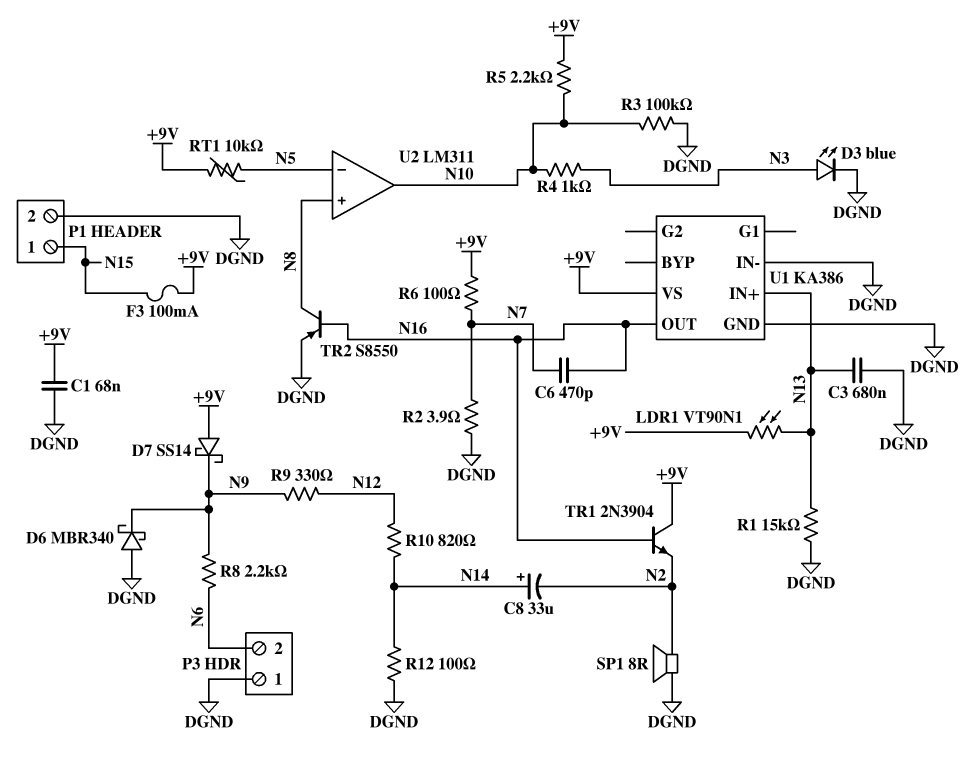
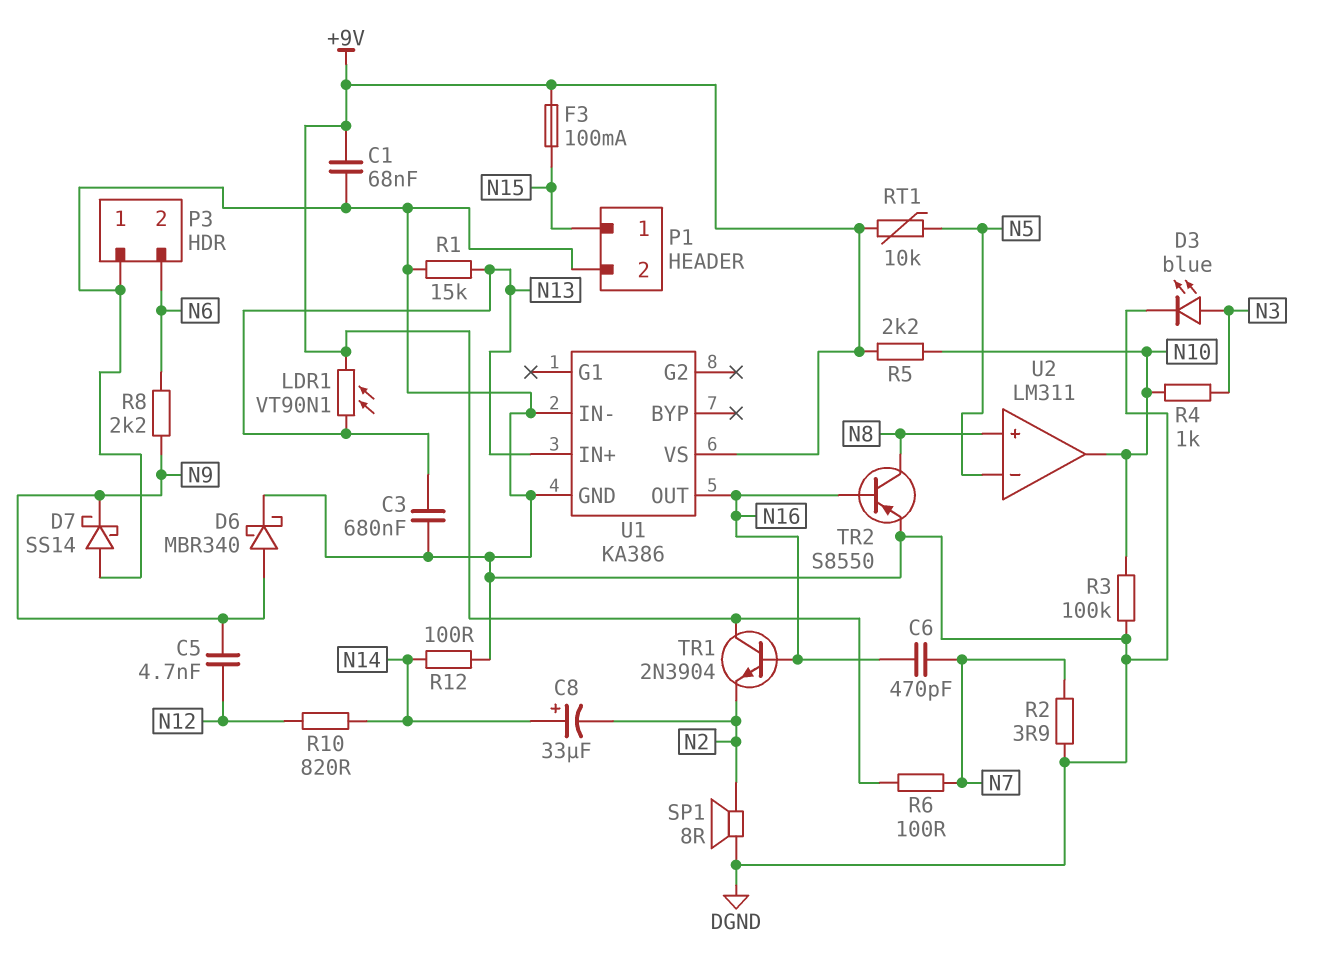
C5: none -> 4.7nF (N9, N12)
D6: schottky MBR340 (A DGND, K N9) -> schottky MBR340 (A N9, K DGND)
D7: schottky SS14 (A +9V, K N9) -> schottky SS14 (A DGND, K N9)
R9: 330 (N9, N12) -> none

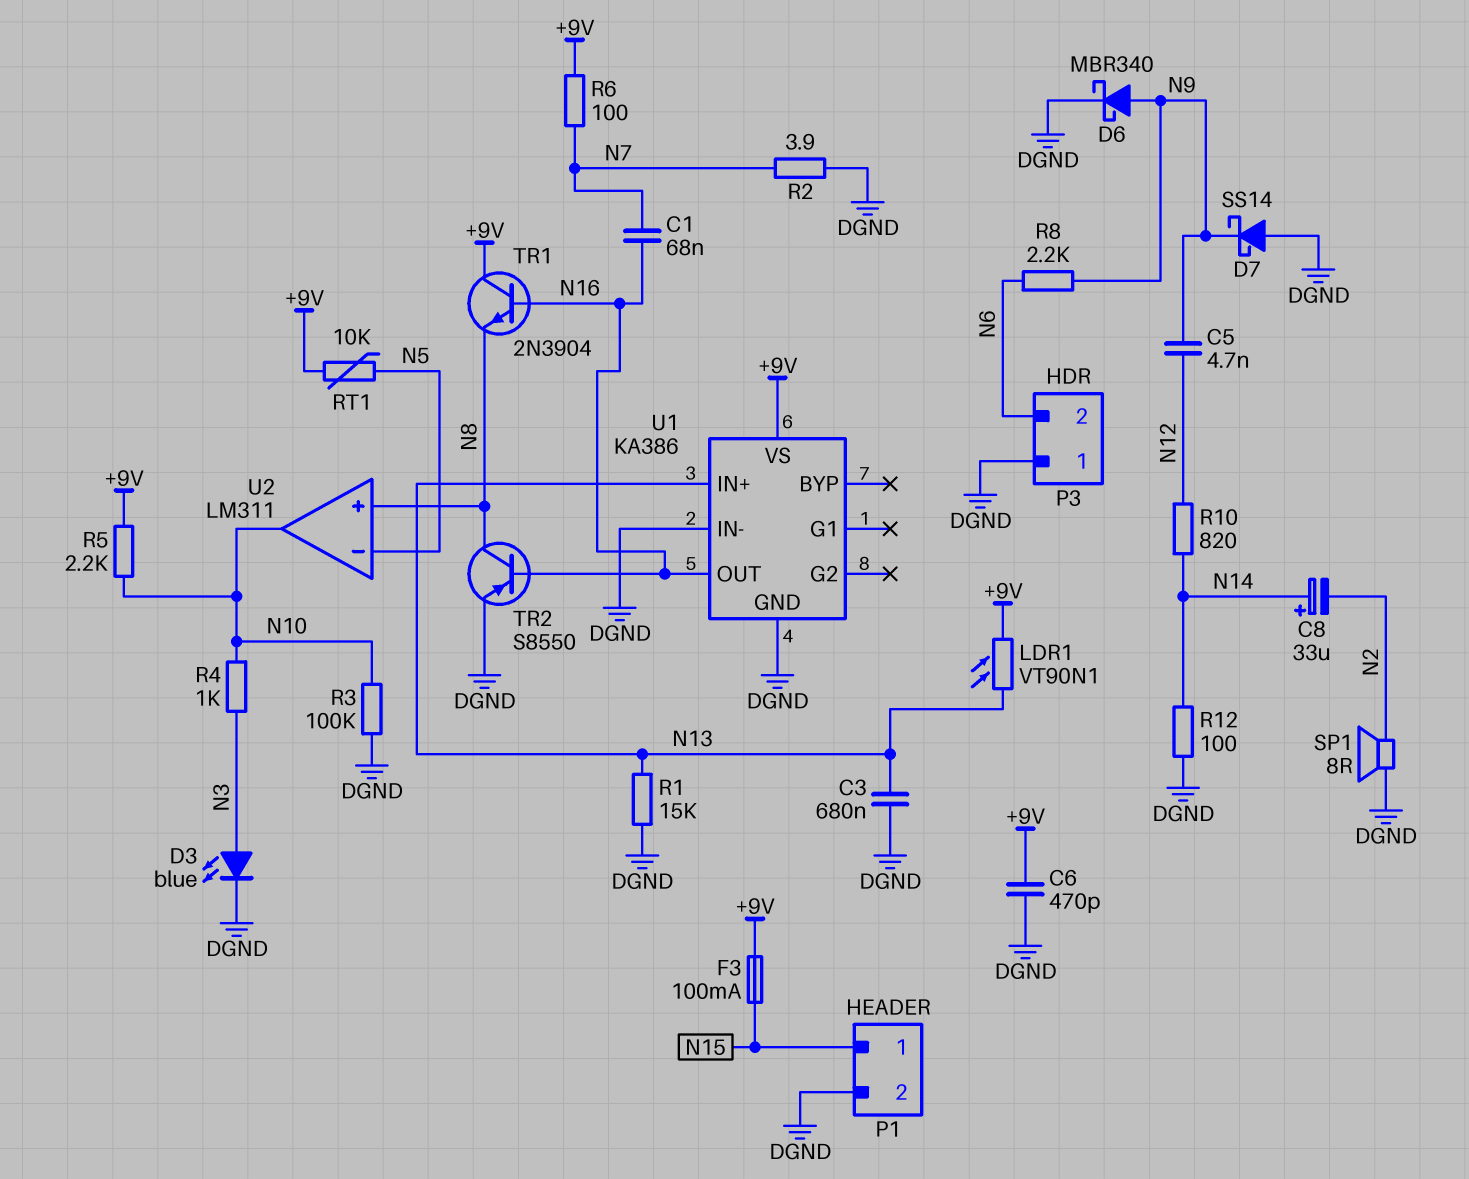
C1: 68nF (+9V, DGND) -> 68nF (N7, N16)
C6: 470pF (N7, N16) -> 470pF (+9V, DGND)
TR1: NPN 2N3904 (B N16, C +9V, E N2) -> NPN 2N3904 (B N16, C +9V, E N8)

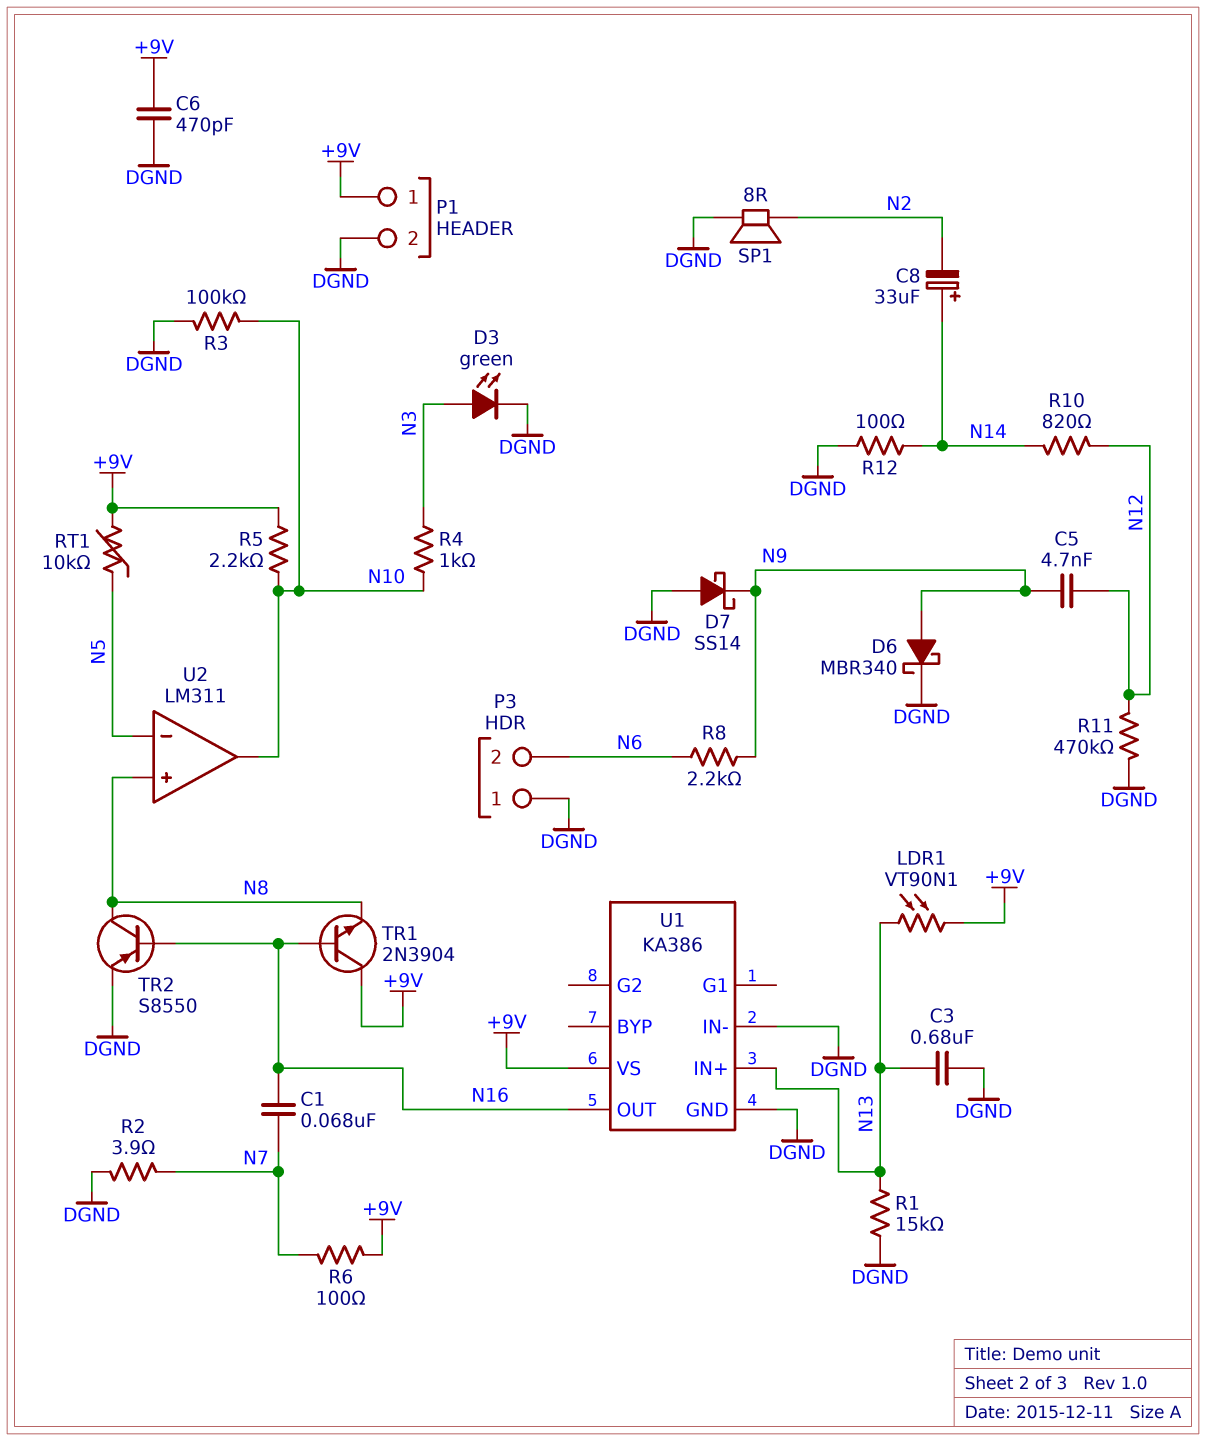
D3: LED blue (A N3, K DGND) -> LED green (A N3, K DGND)
F3: 100mA (+9V, N15) -> none
P1 pin 1: N15 -> +9V
R11: none -> 470k (DGND, N12)

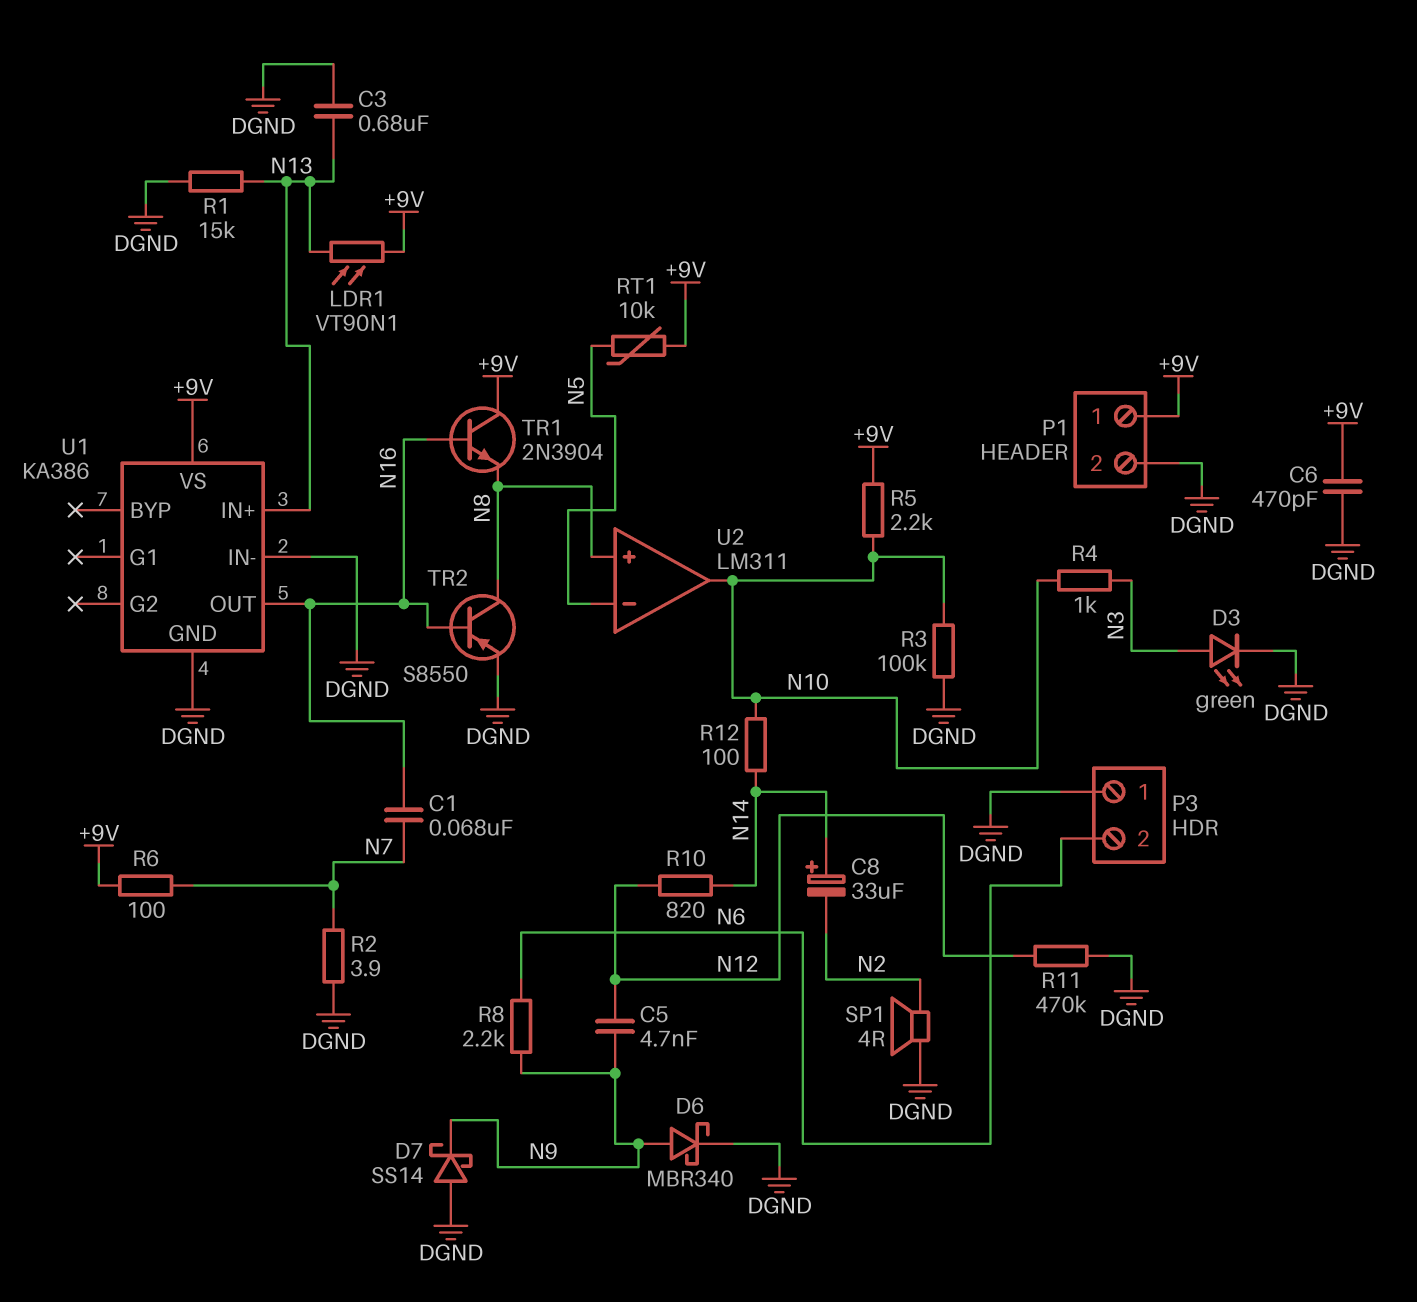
R12: 100 (DGND, N14) -> 100 (N10, N14)
SP1: speaker 8R (DGND, N2) -> speaker 4R (DGND, N2)

